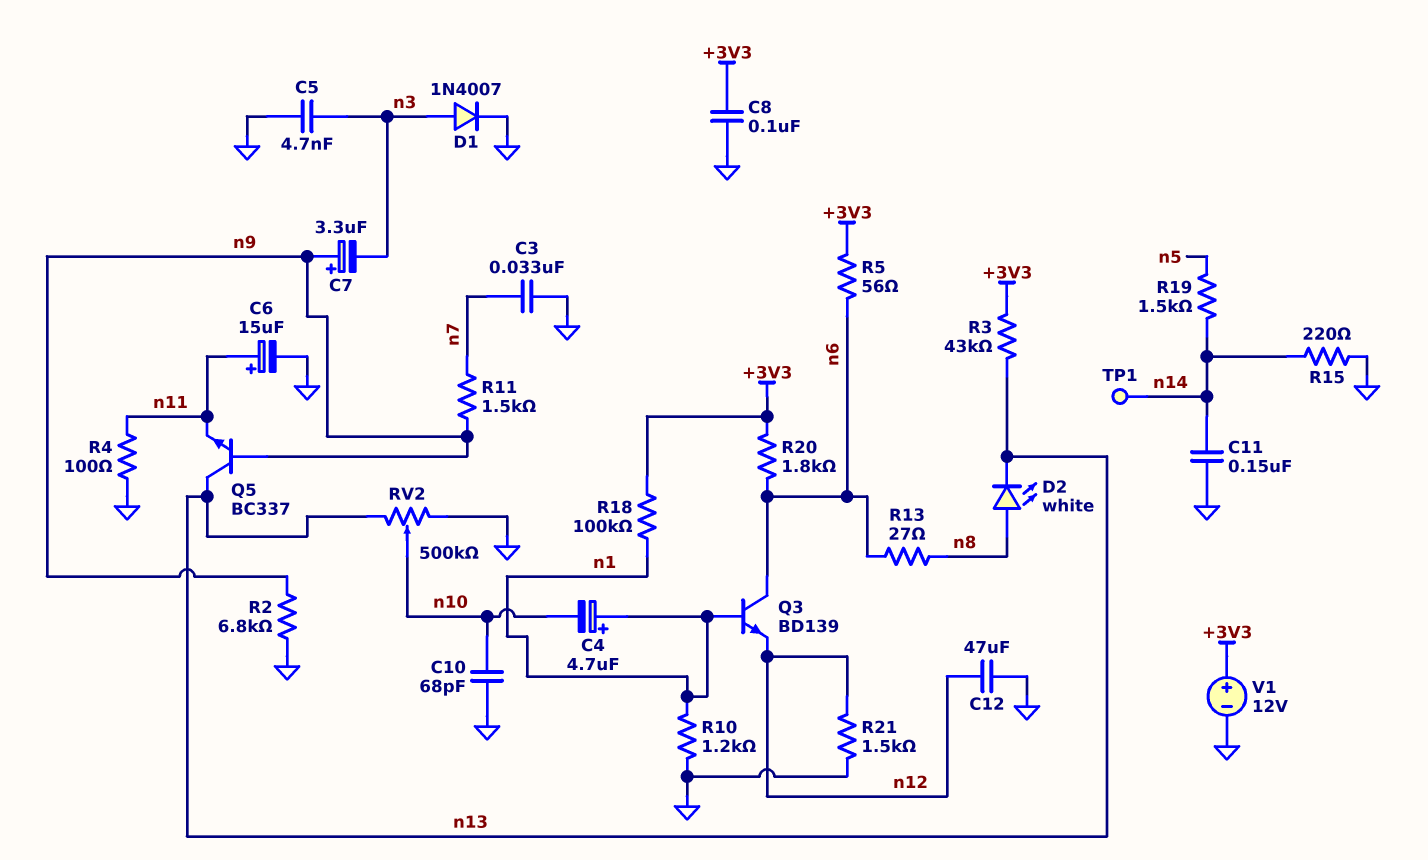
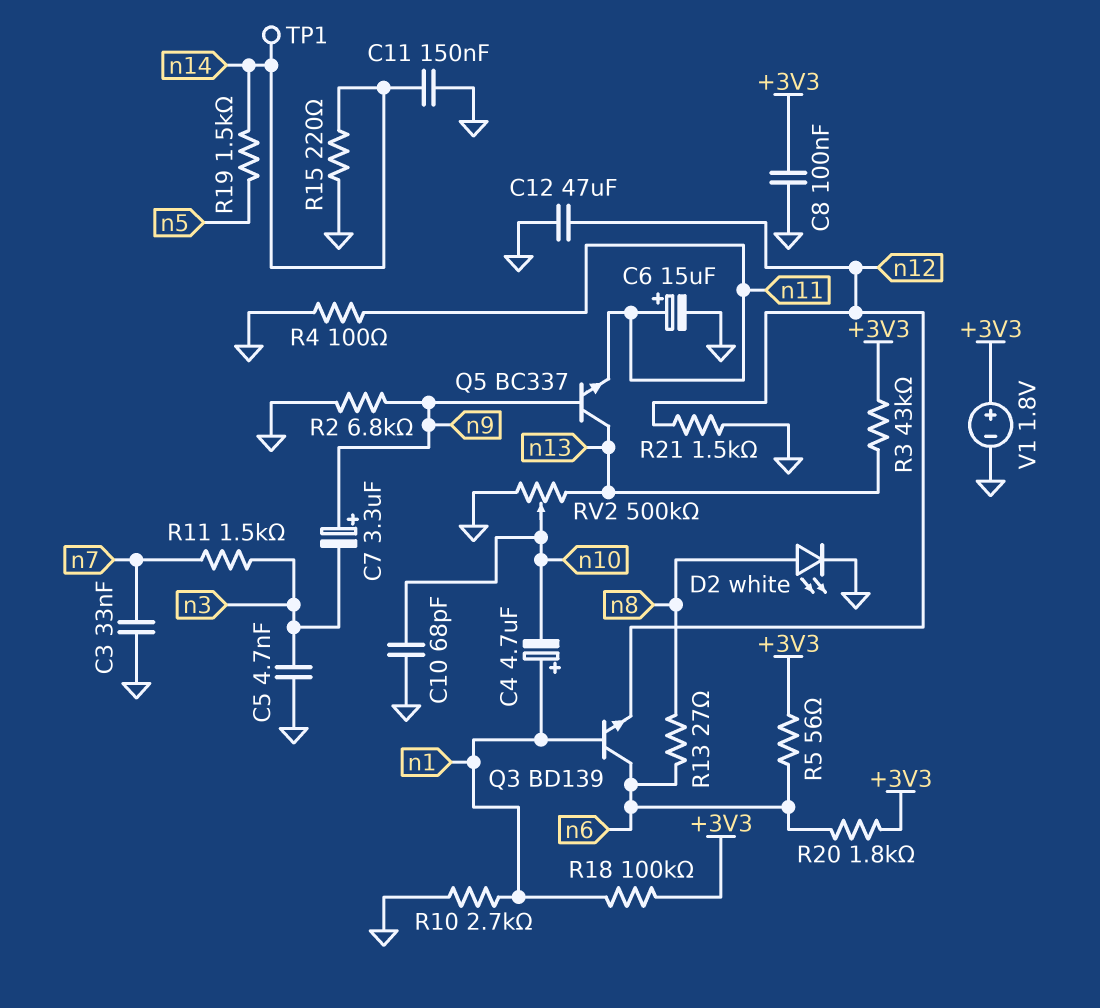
D1: diode 1N4007 (A n3, K GND) -> none
D2: LED white (A n8, K n13) -> LED white (A n8, K GND)
R10: 1.2k (GND, n1) -> 2.7k (GND, n1)
R11: 1.5k (n7, n9) -> 1.5k (n3, n7)
V1: 12V (plus +3V3, minus GND) -> 1.8V (plus +3V3, minus GND)

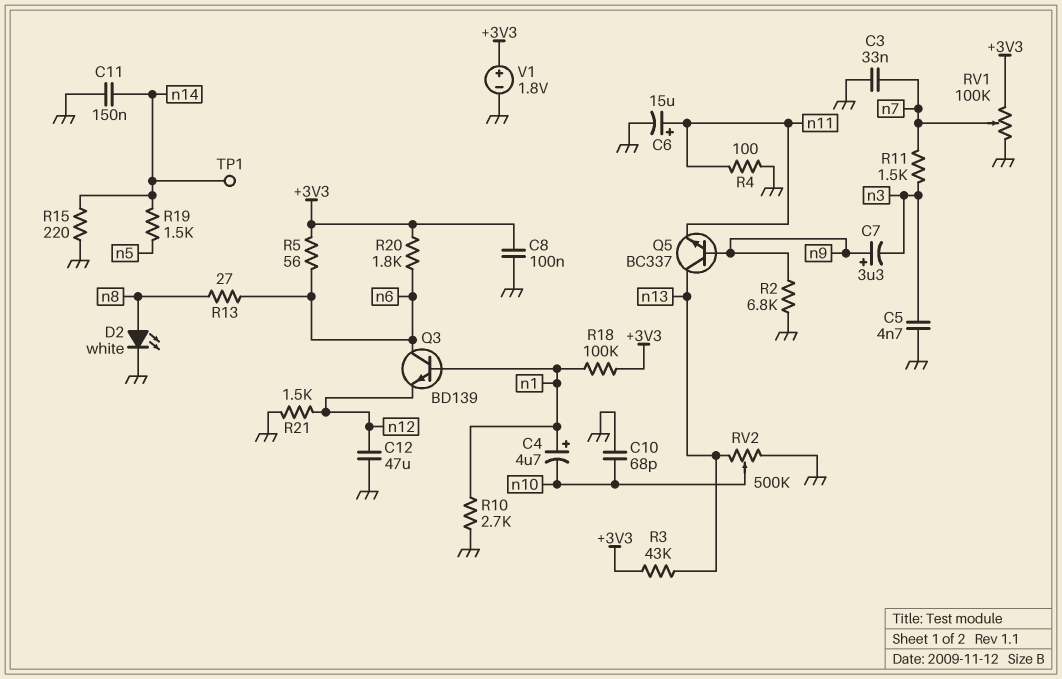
RV1: none -> 100k (+3V3, GND, wiper n7)

